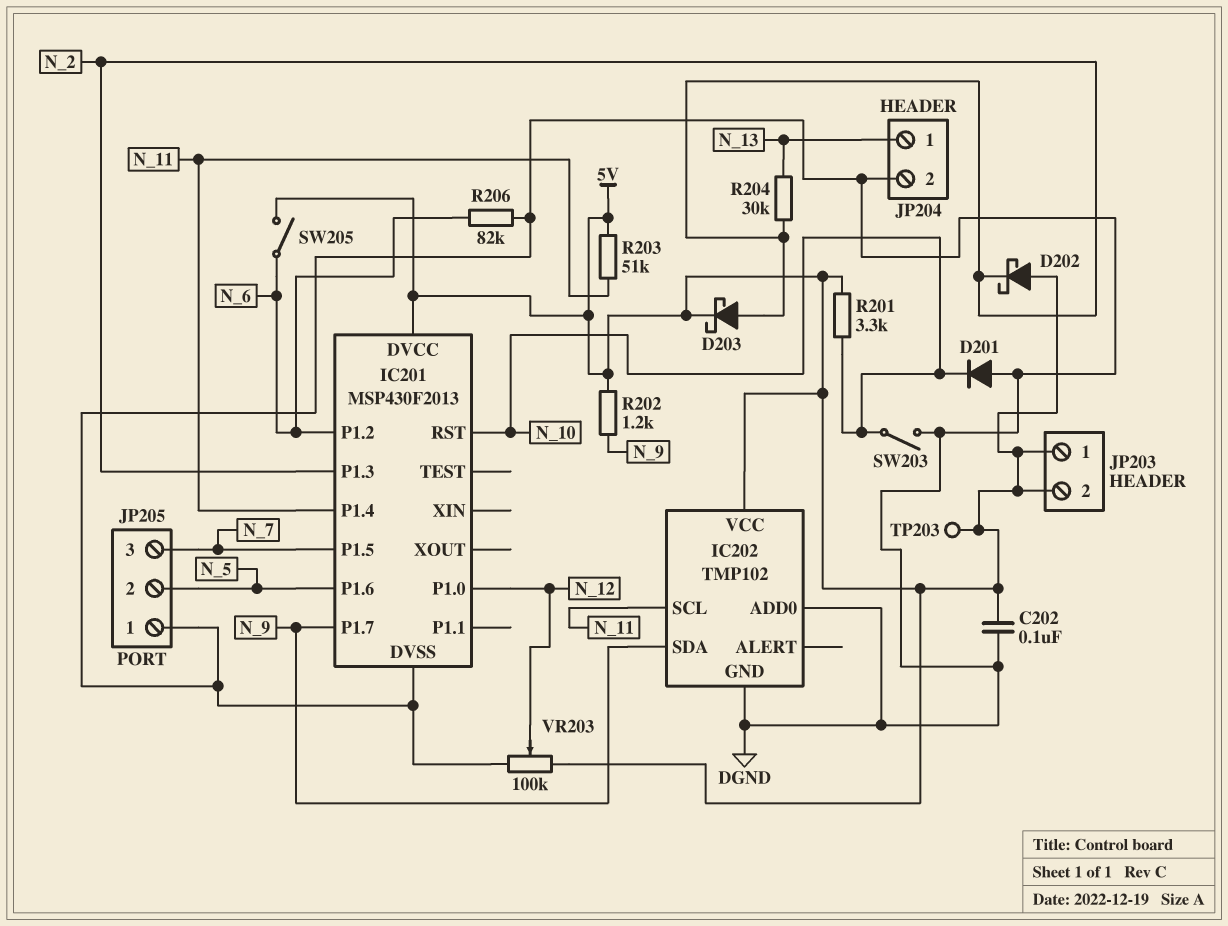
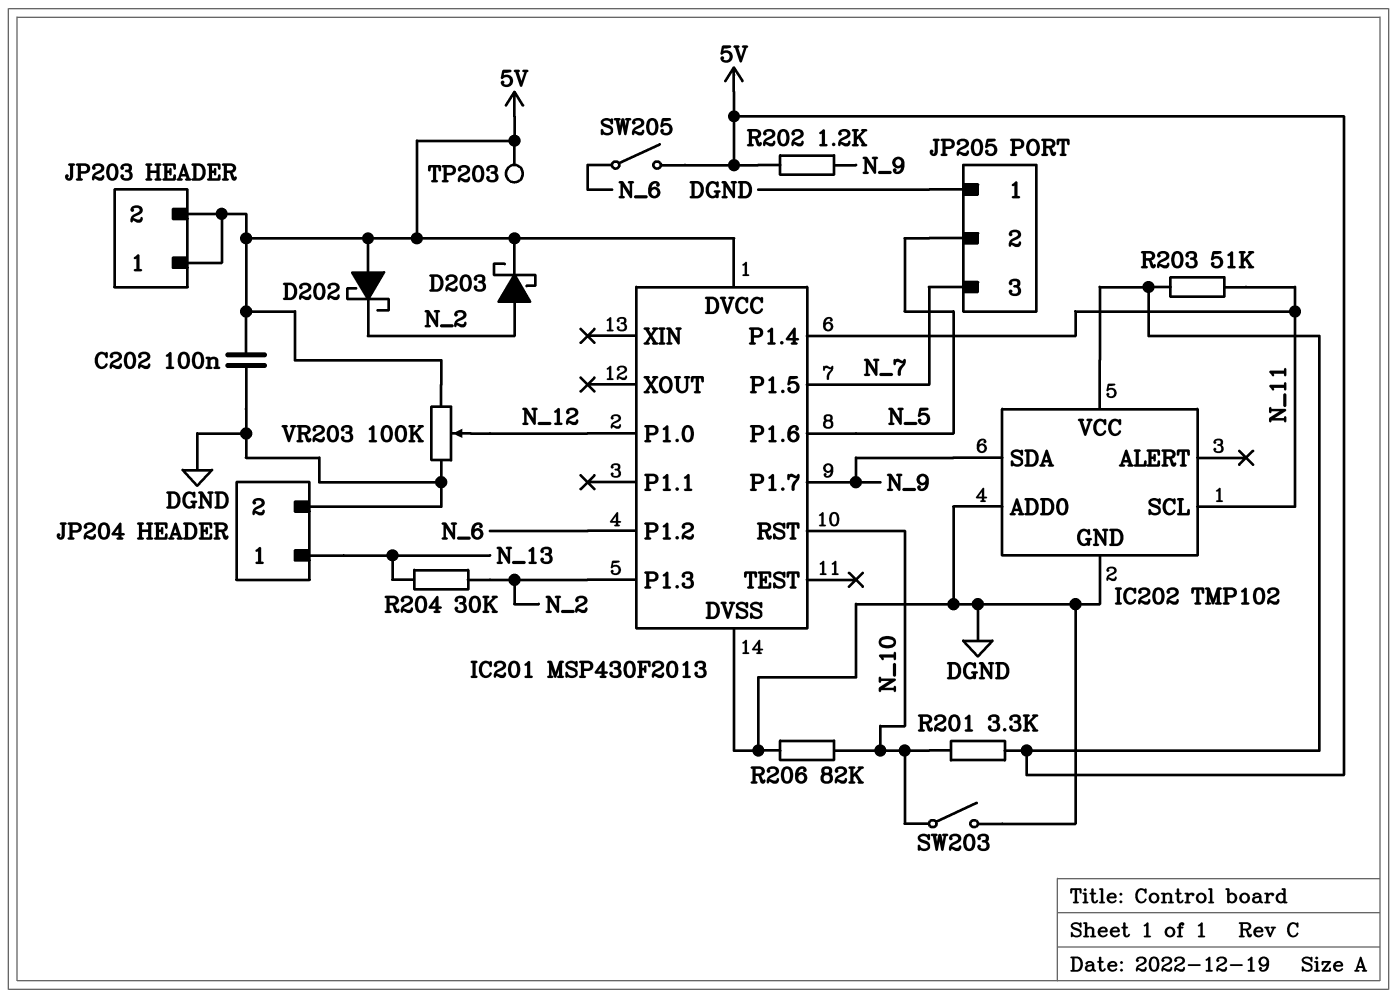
D201: diode (A DGND, K N_10) -> none
R206: 82k (DGND, N_6) -> 82k (DGND, N_10)

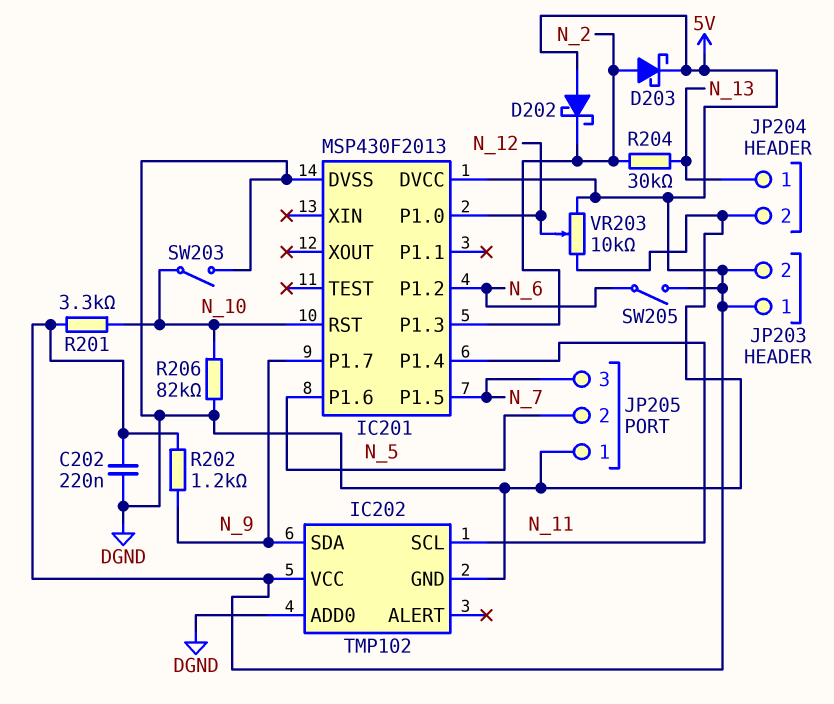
C202: 100nF (5V, DGND) -> 220nF (5V, DGND)
R203: 51k (5V, N_11) -> none
TP203: test point (5V) -> none
VR203: 100k (5V, DGND, wiper N_12) -> 10k (5V, DGND, wiper N_12)

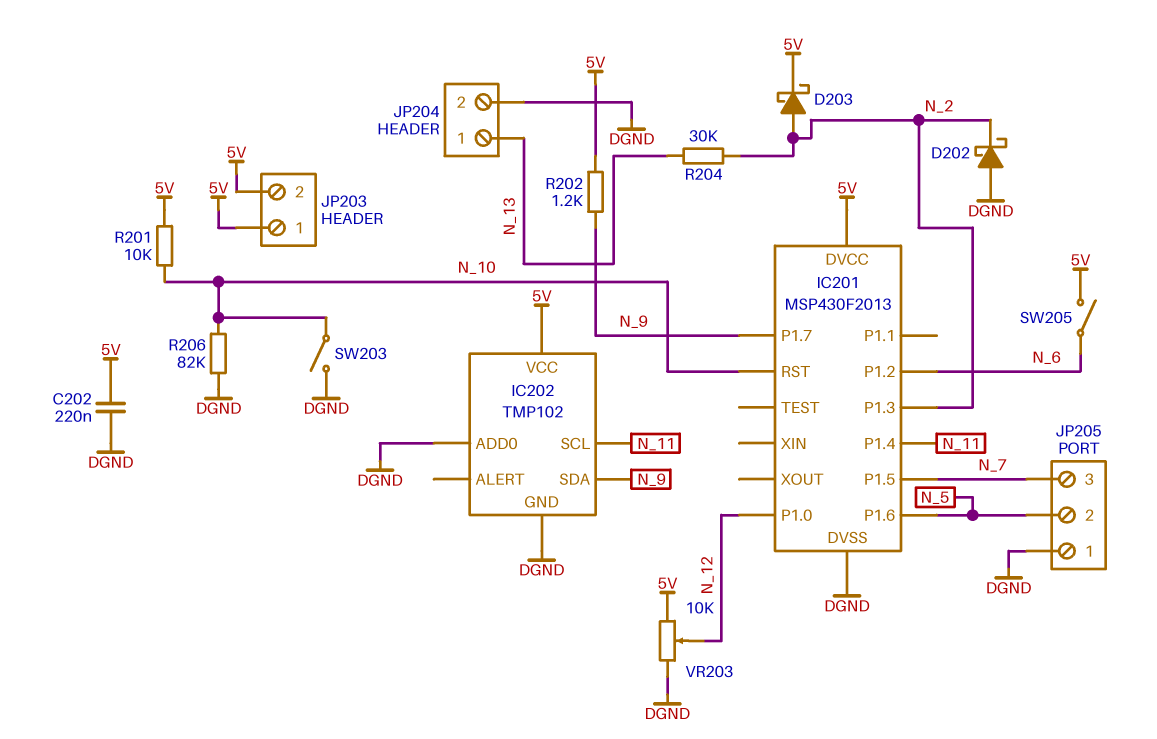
D202: schottky (A 5V, K N_2) -> schottky (A DGND, K N_2)
R201: 3.3k (5V, N_10) -> 10k (5V, N_10)

